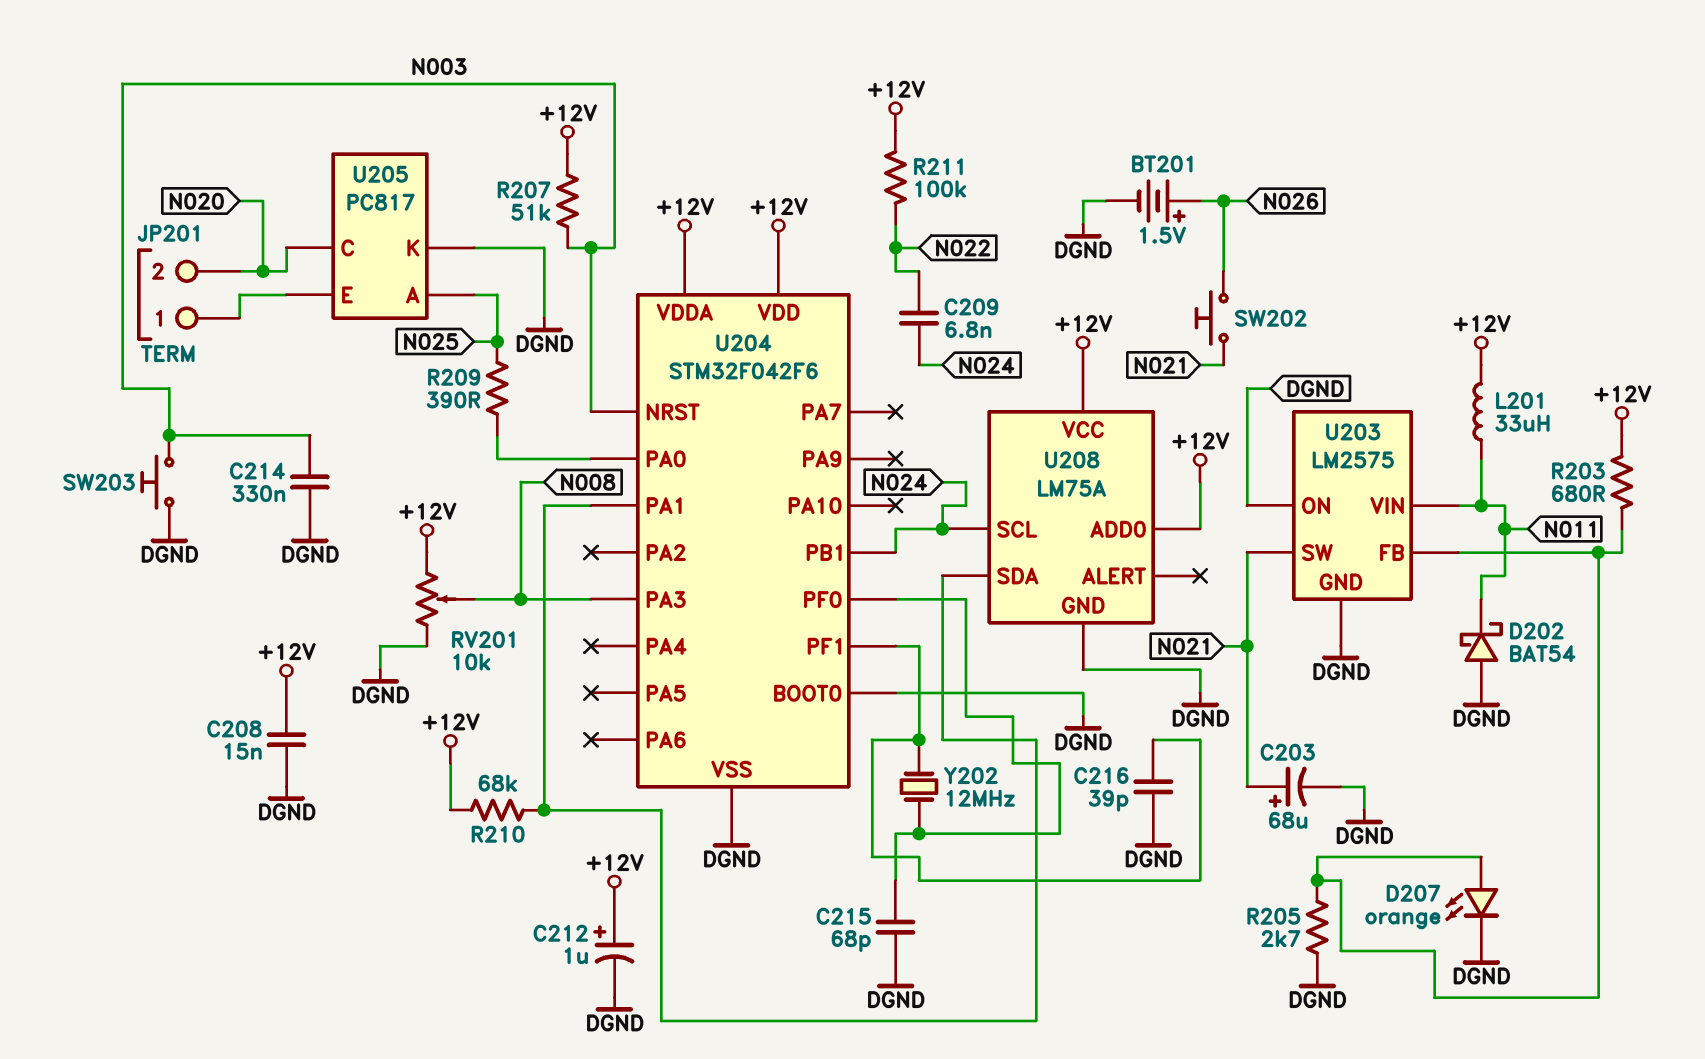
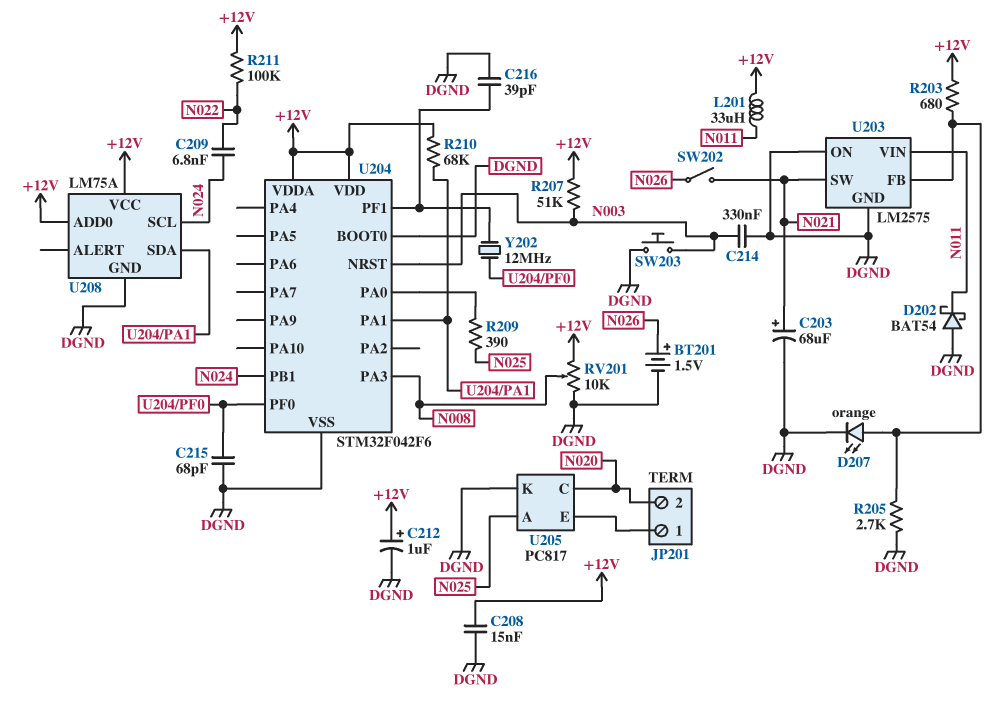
SW202: button (N021, N026) -> switch (N021, N026)

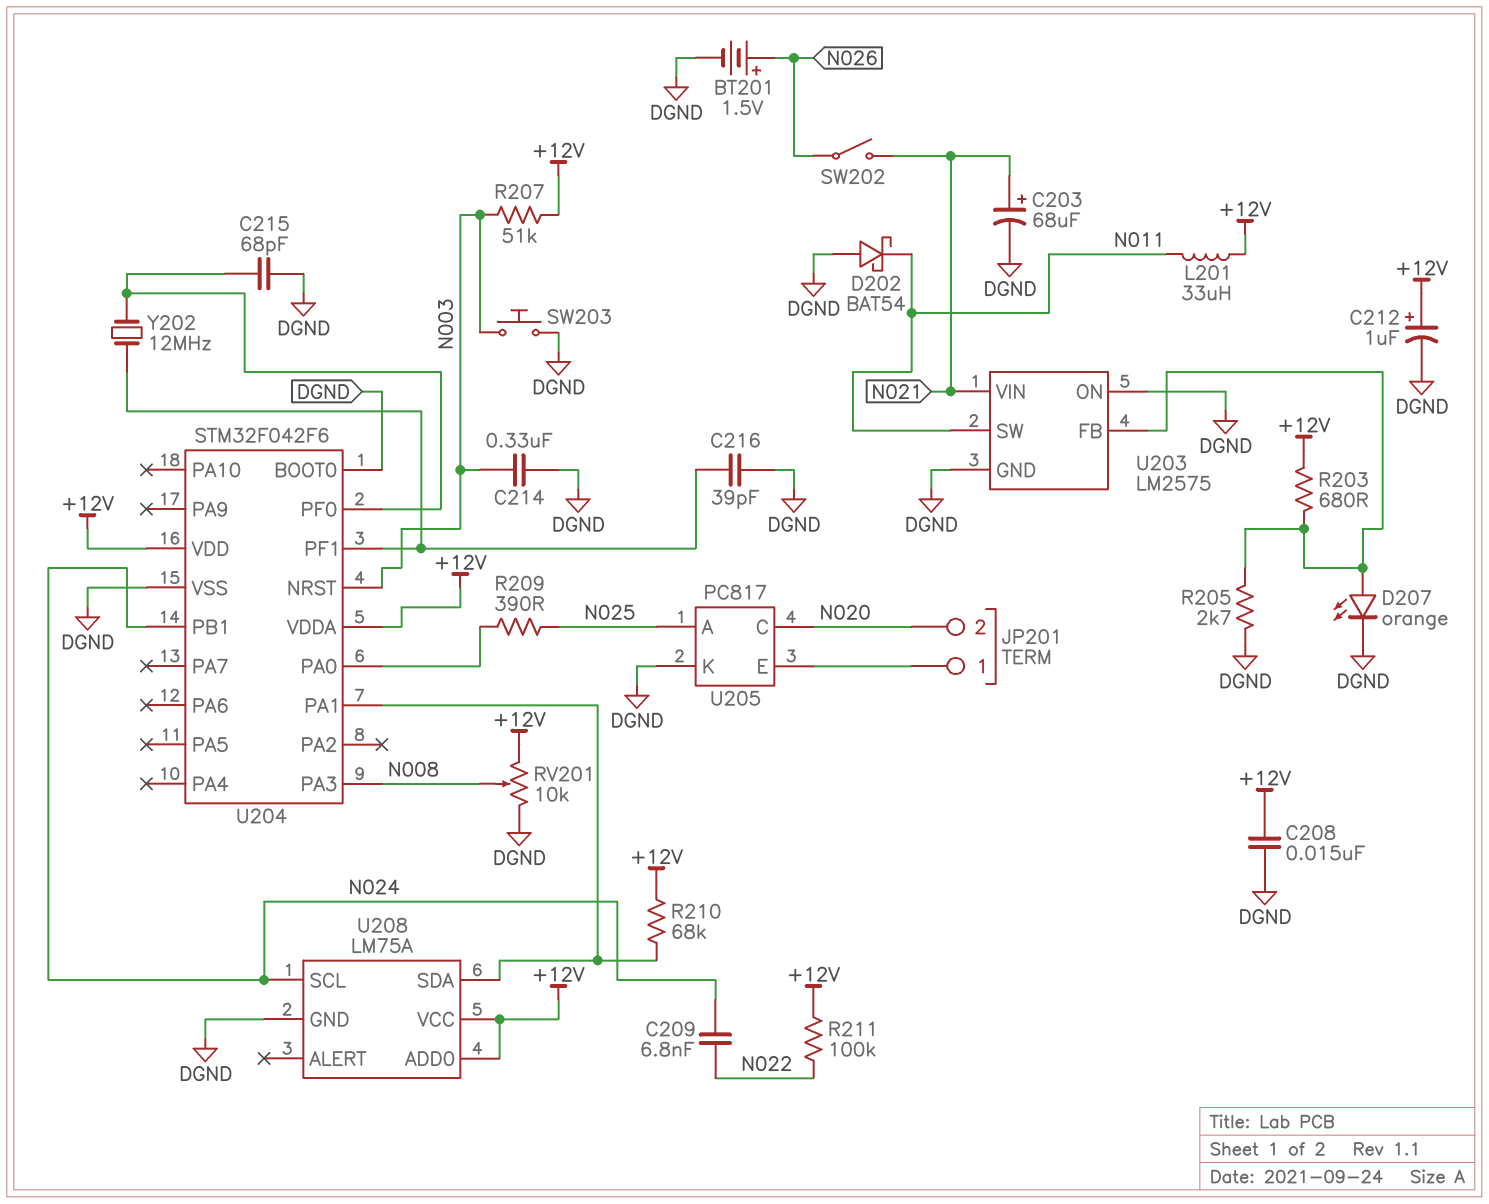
U203 pin SW: N021 -> N011
U203 pin VIN: N011 -> N021

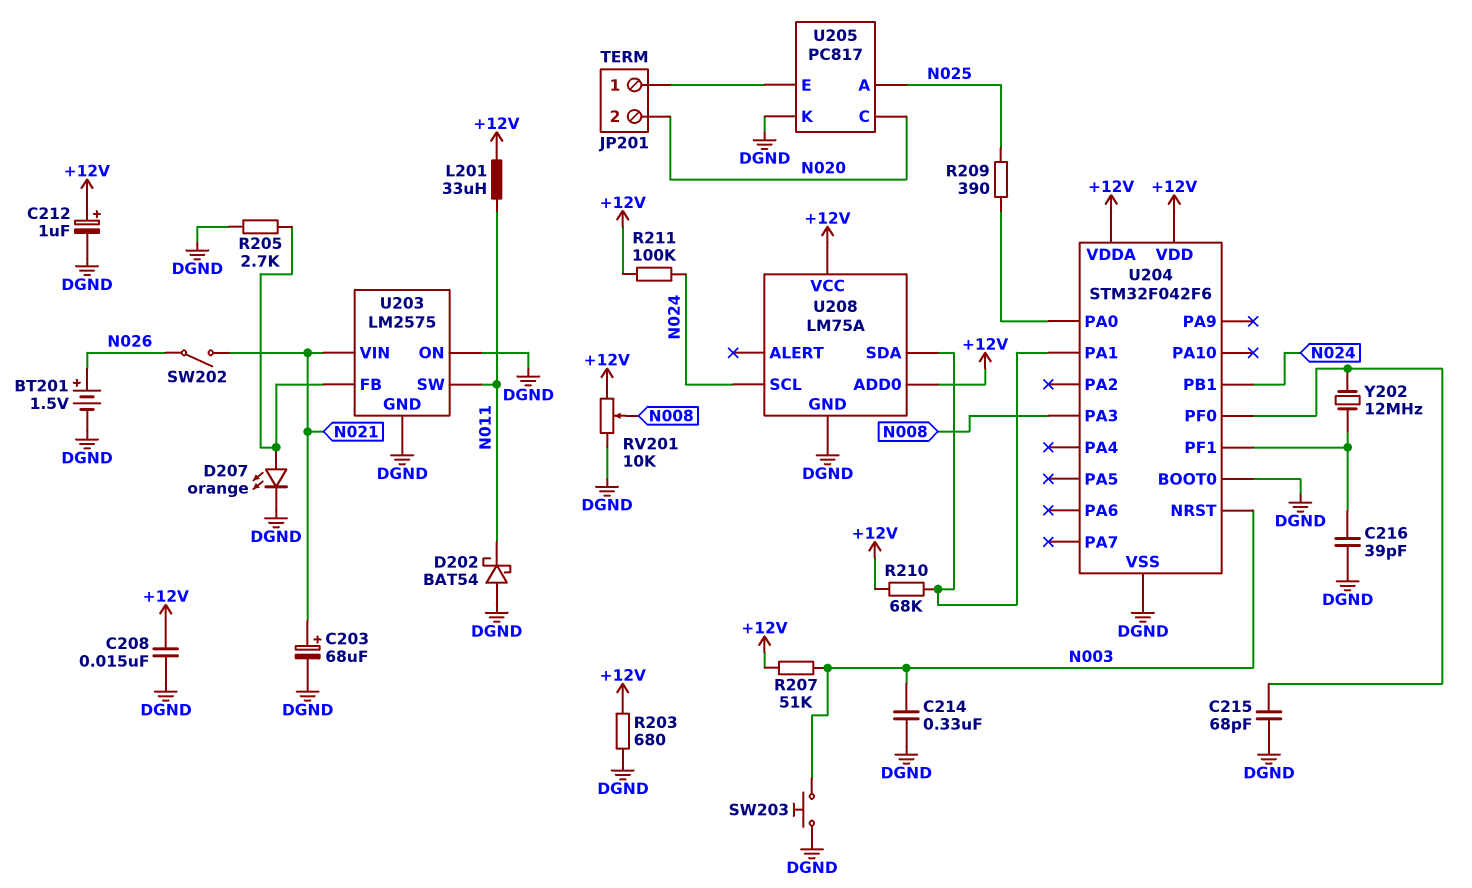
C209: 6.8nF (N022, N024) -> none
R203: 680 (+12V, U203/FB) -> 680 (+12V, DGND)
R211: 100k (+12V, N022) -> 100k (+12V, N024)

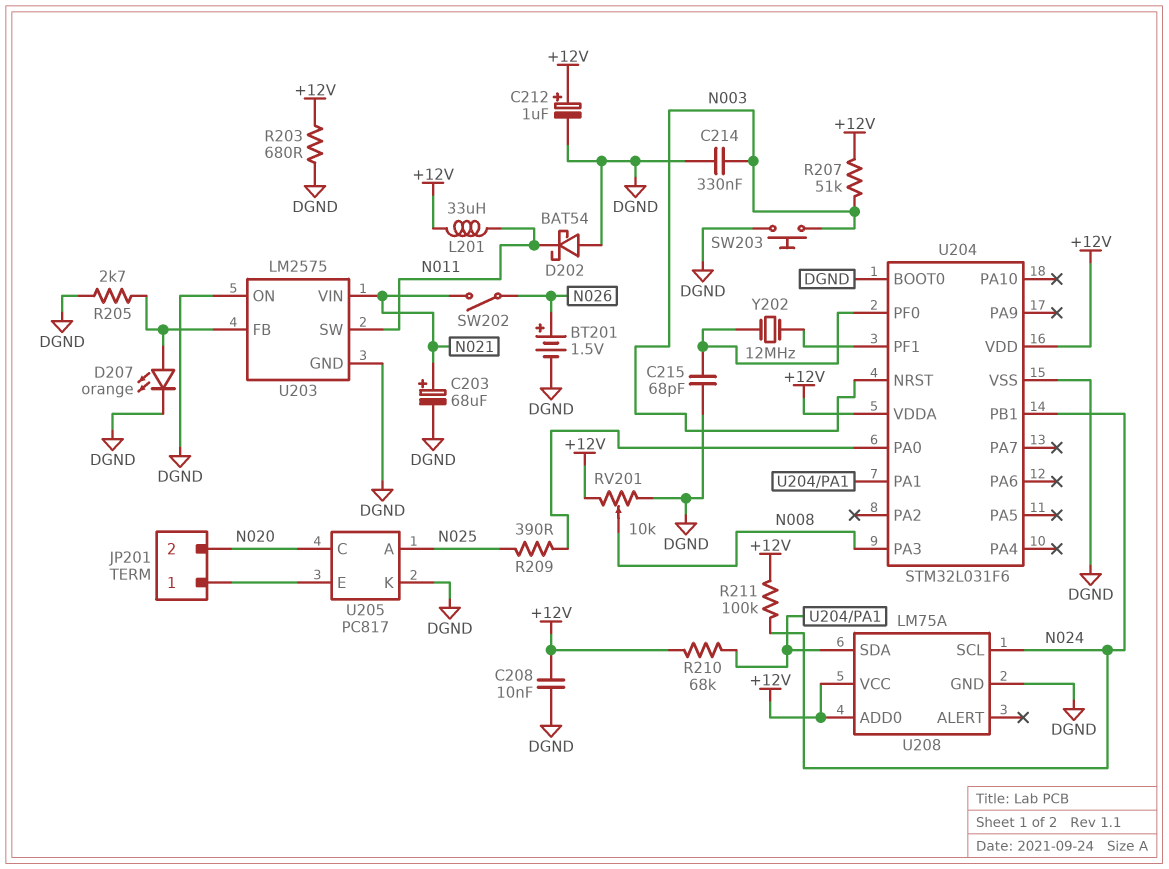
C208: 15nF (+12V, DGND) -> 10nF (+12V, DGND)
C216: 39pF (DGND, U204/PF1) -> none
U204: STM32F042F6 -> STM32L031F6

